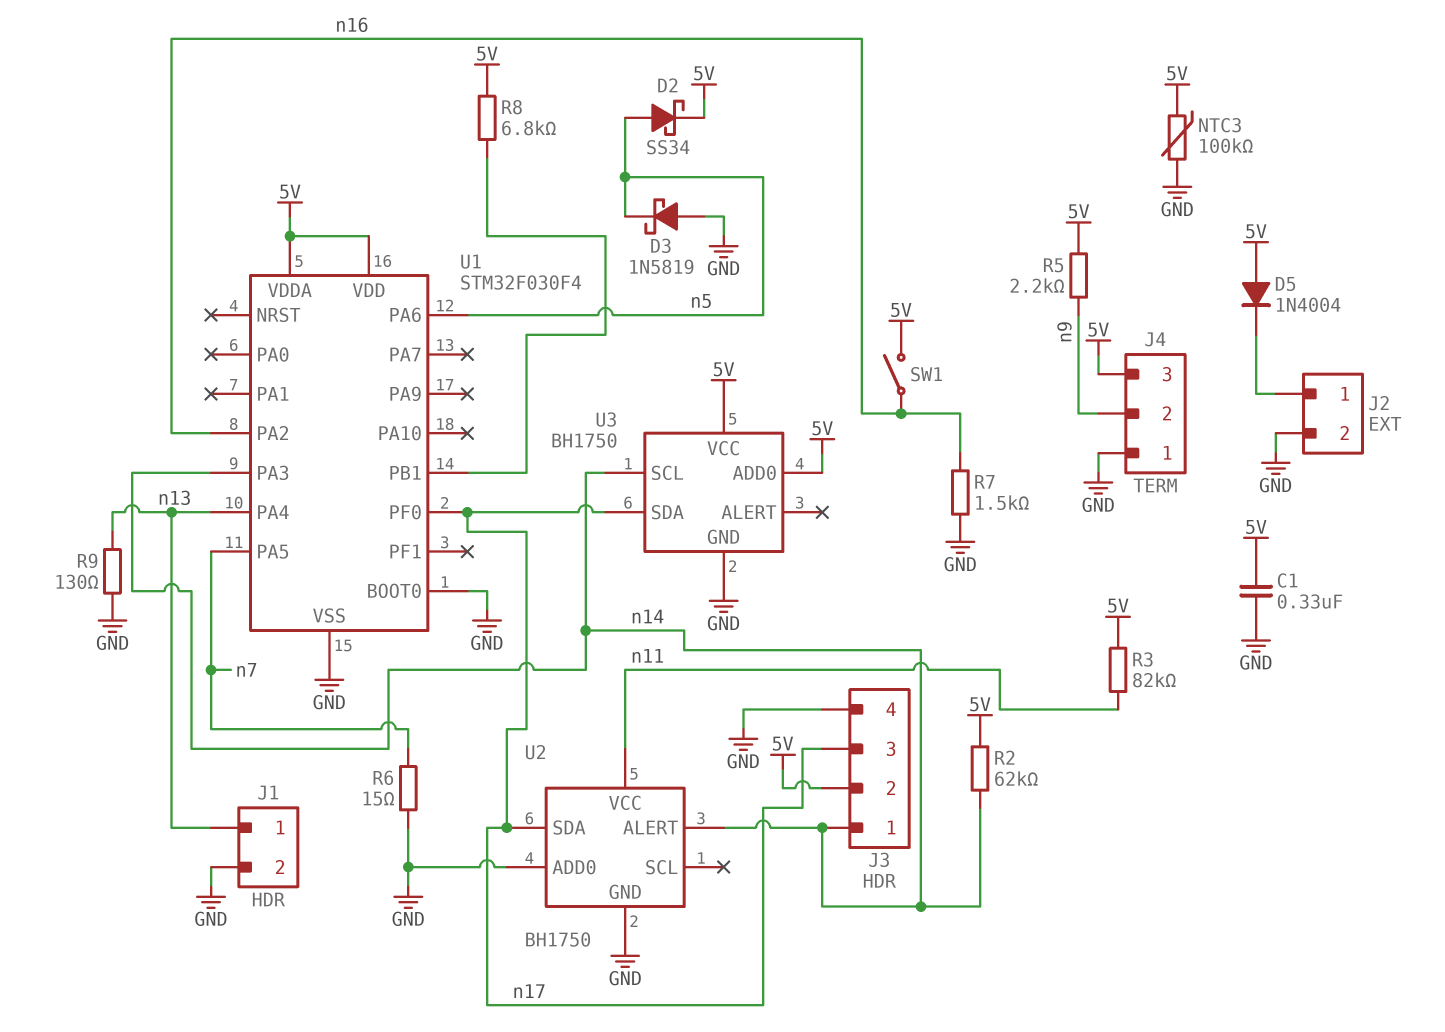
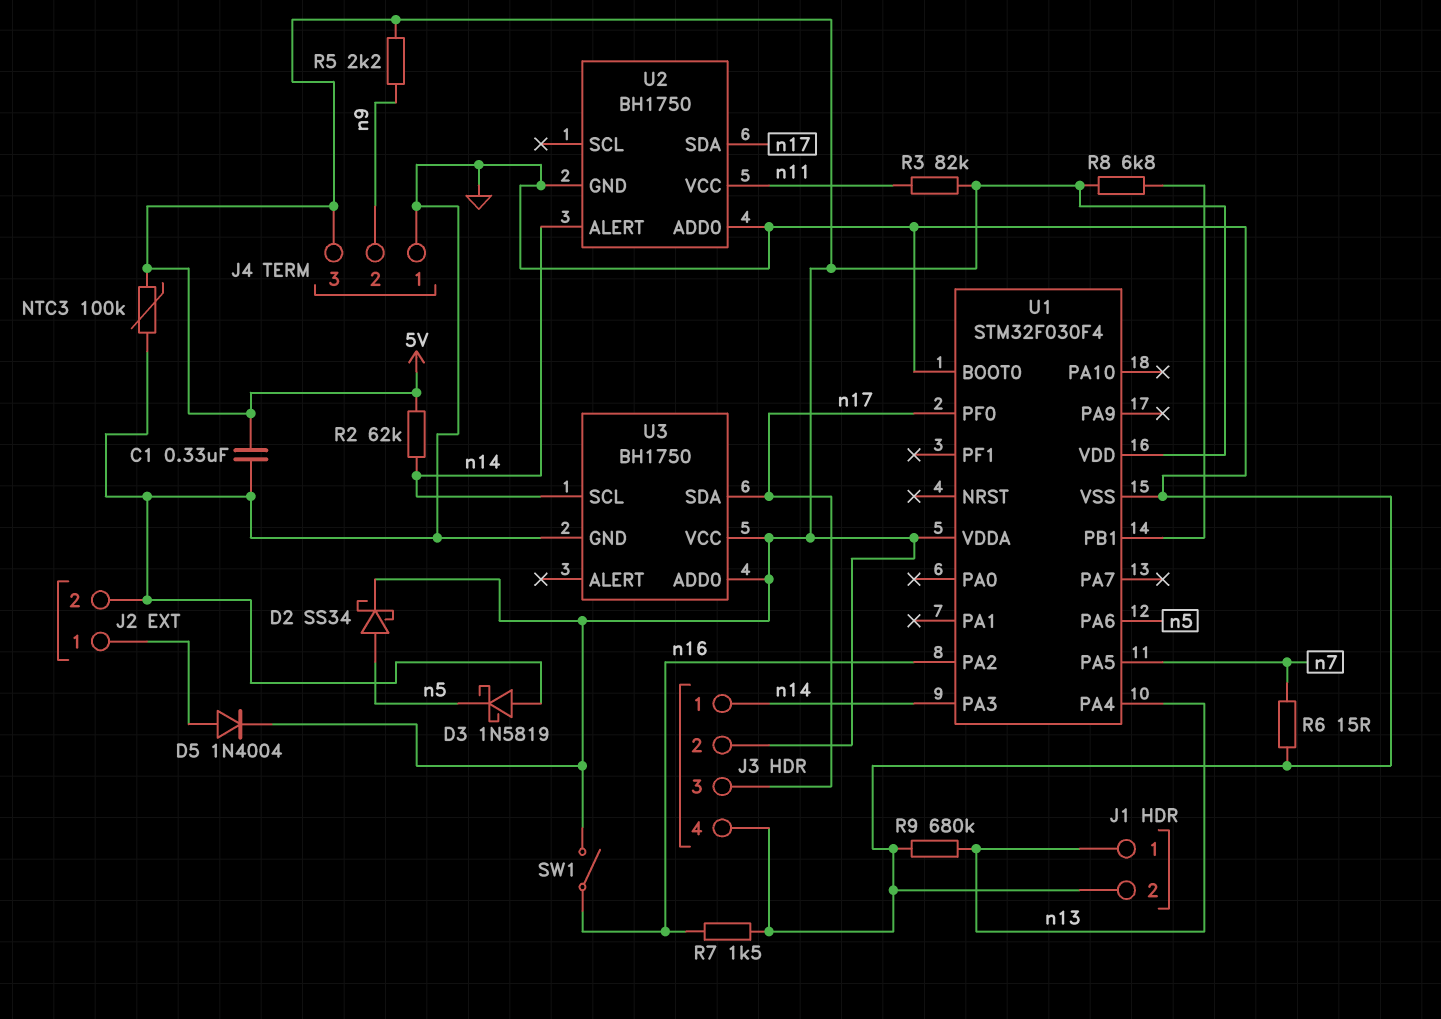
D5: diode 1N4004 (A 5V, K J2/1) -> diode 1N4004 (A J2/1, K 5V)
R9: 130 (GND, n13) -> 680k (GND, n13)

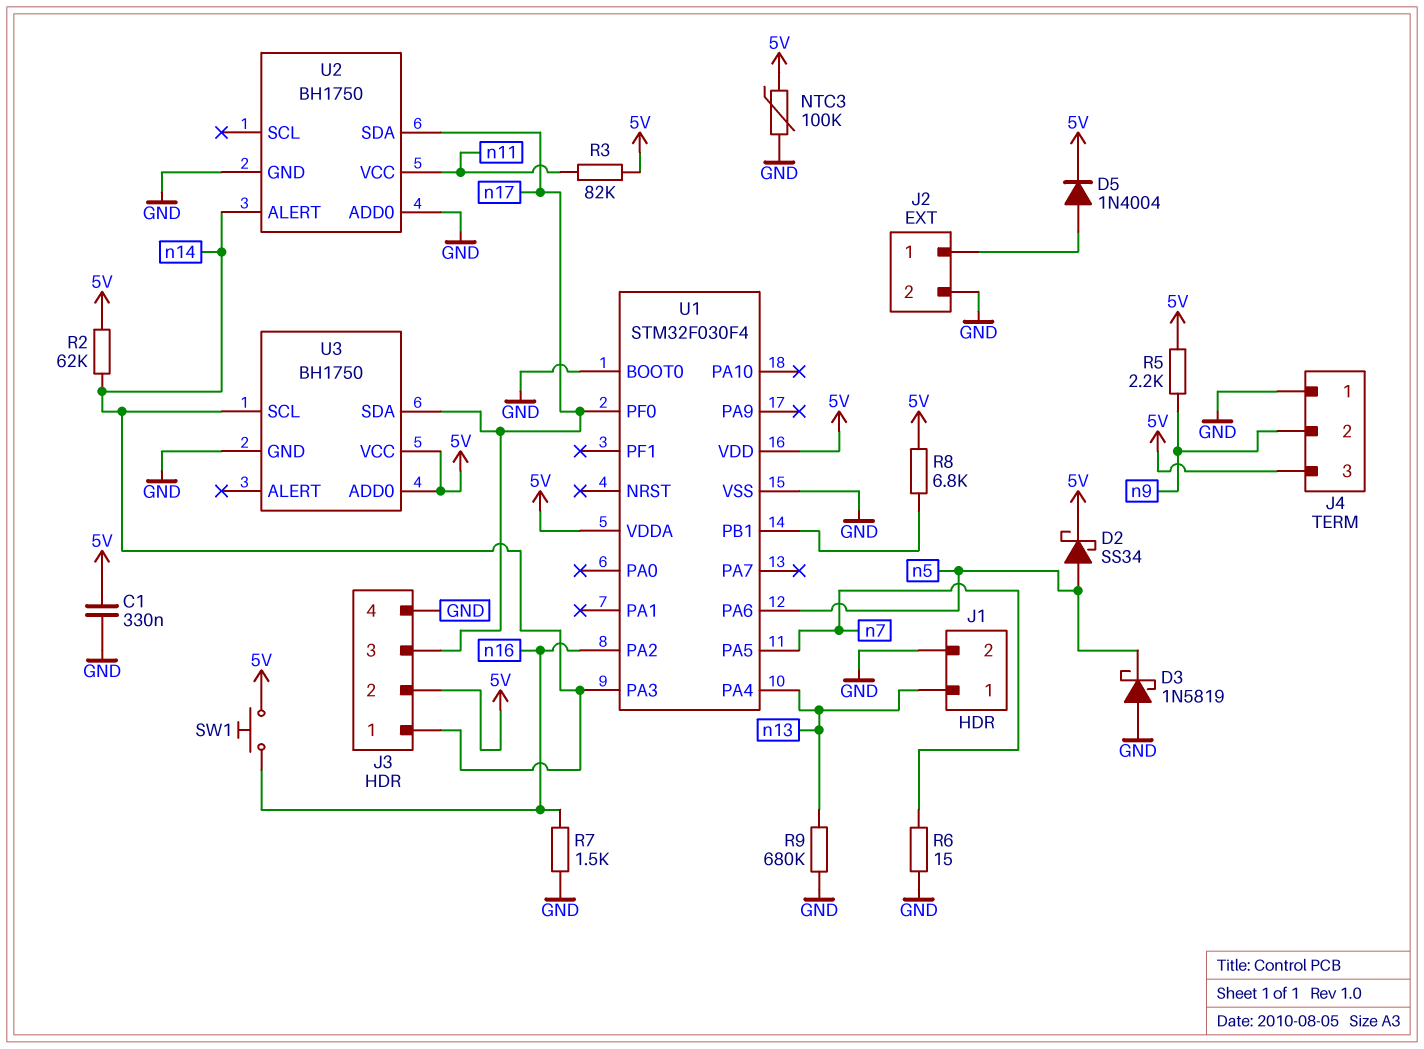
SW1: switch (5V, n16) -> button (5V, n16)

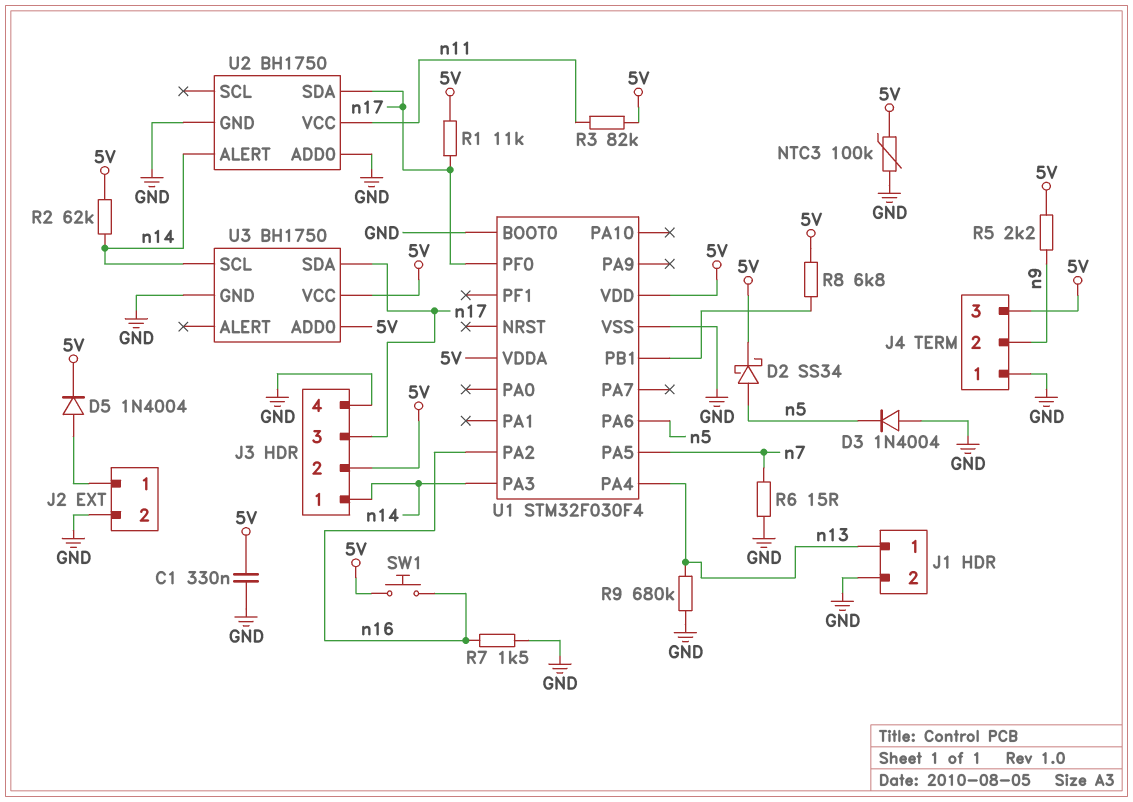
D3: schottky 1N5819 (A GND, K n5) -> diode 1N4004 (A GND, K n5)
R1: none -> 11k (5V, n17)

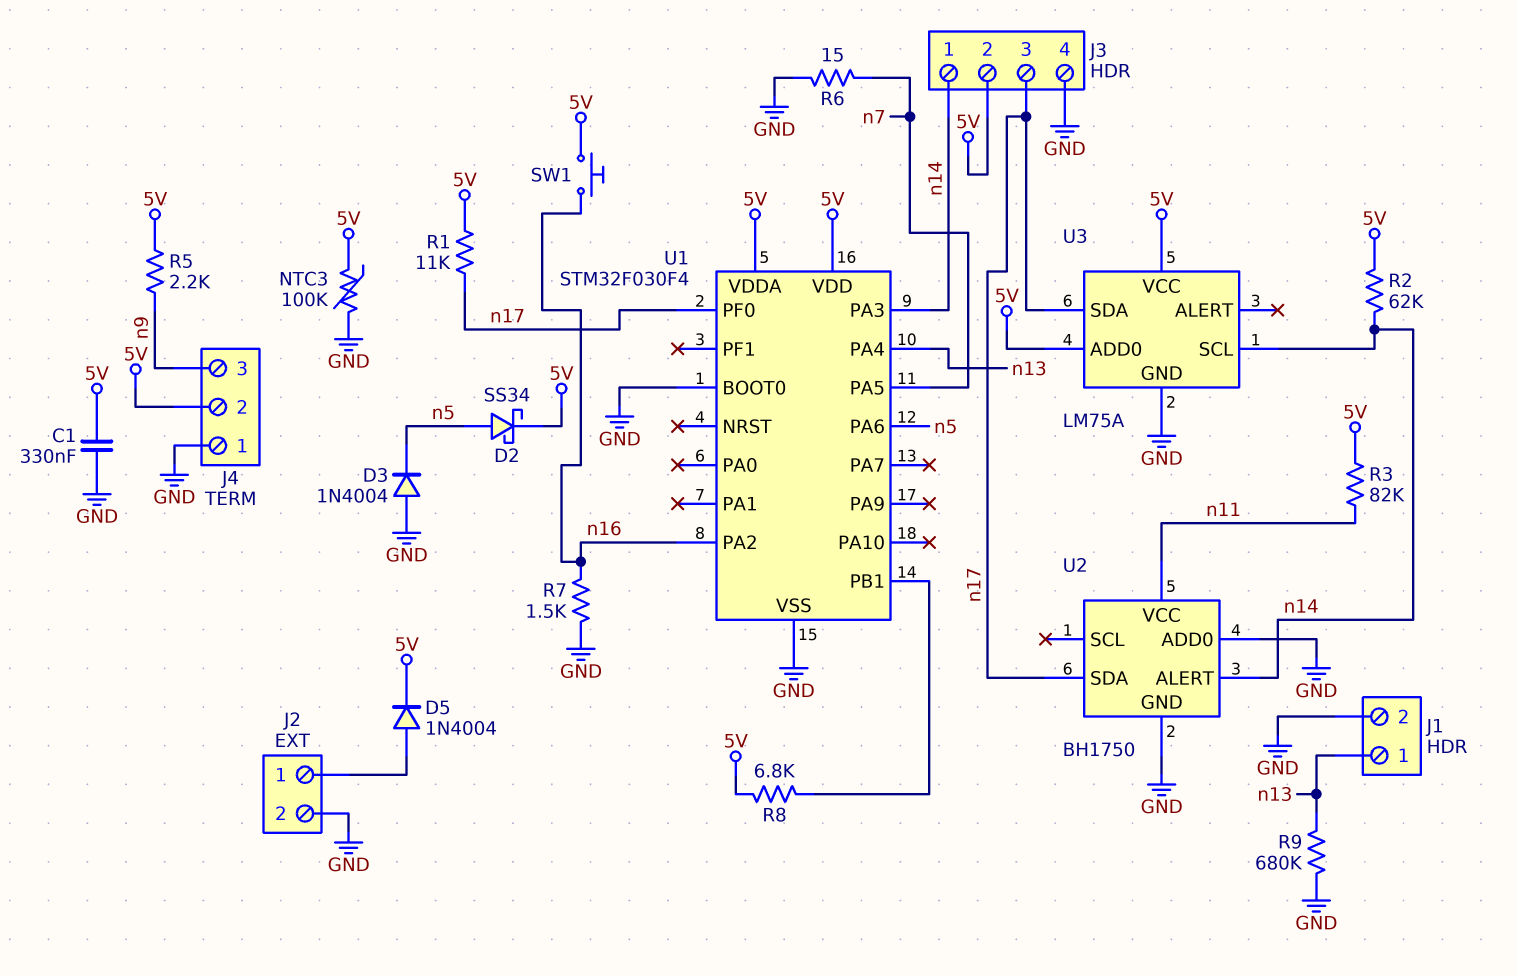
J4 pin 2: n9 -> 5V
J4 pin 3: 5V -> n9
U3: BH1750 -> LM75A

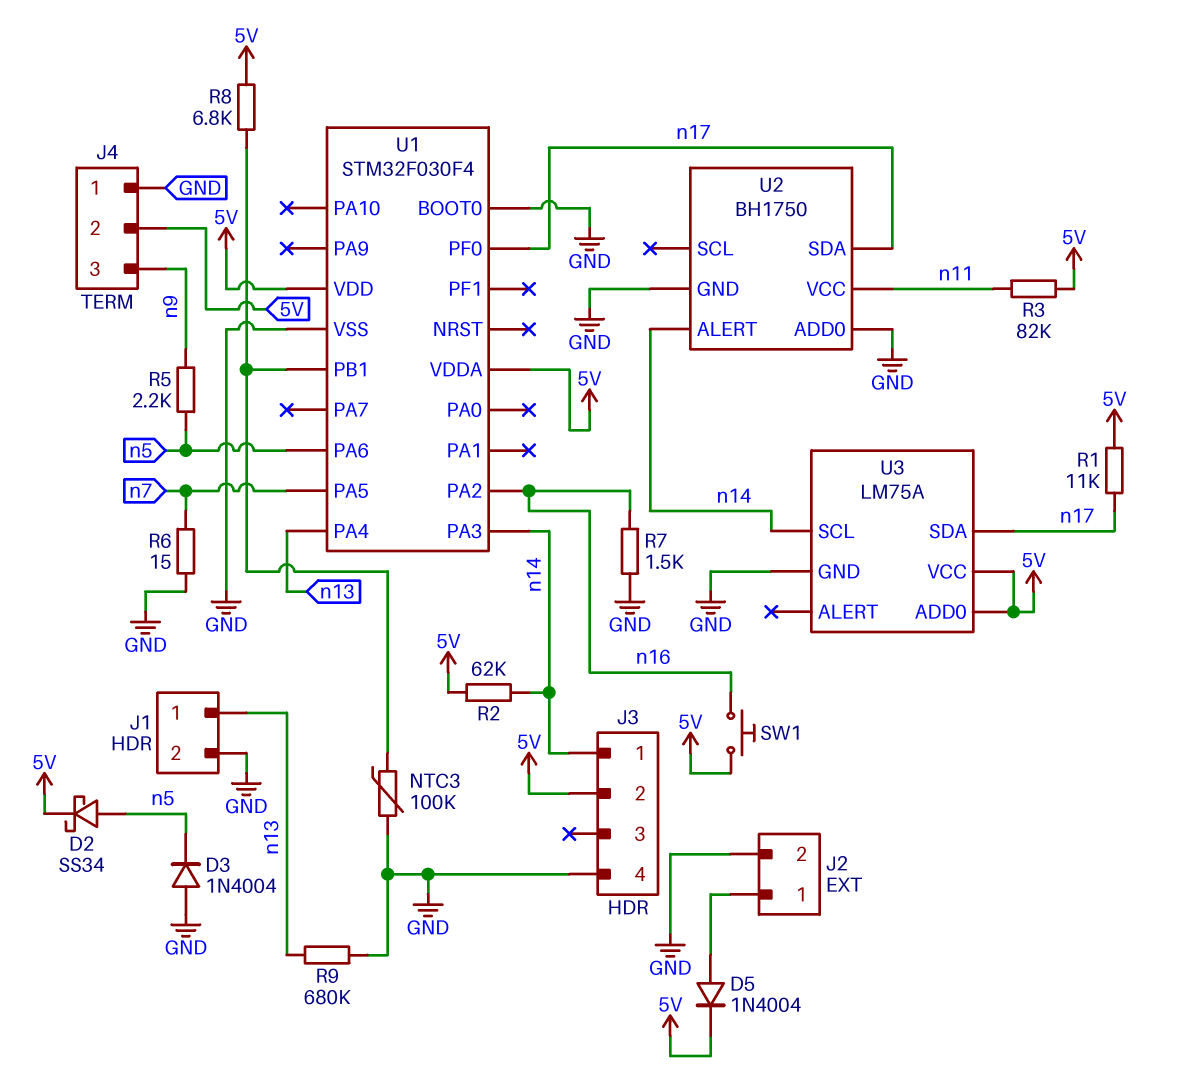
C1: 330nF (5V, GND) -> none
J3 pin 3: n17 -> none
NTC3: 100k (5V, GND) -> 100k (GND, U1/PB1)
R5: 2.2k (5V, n9) -> 2.2k (n5, n9)

